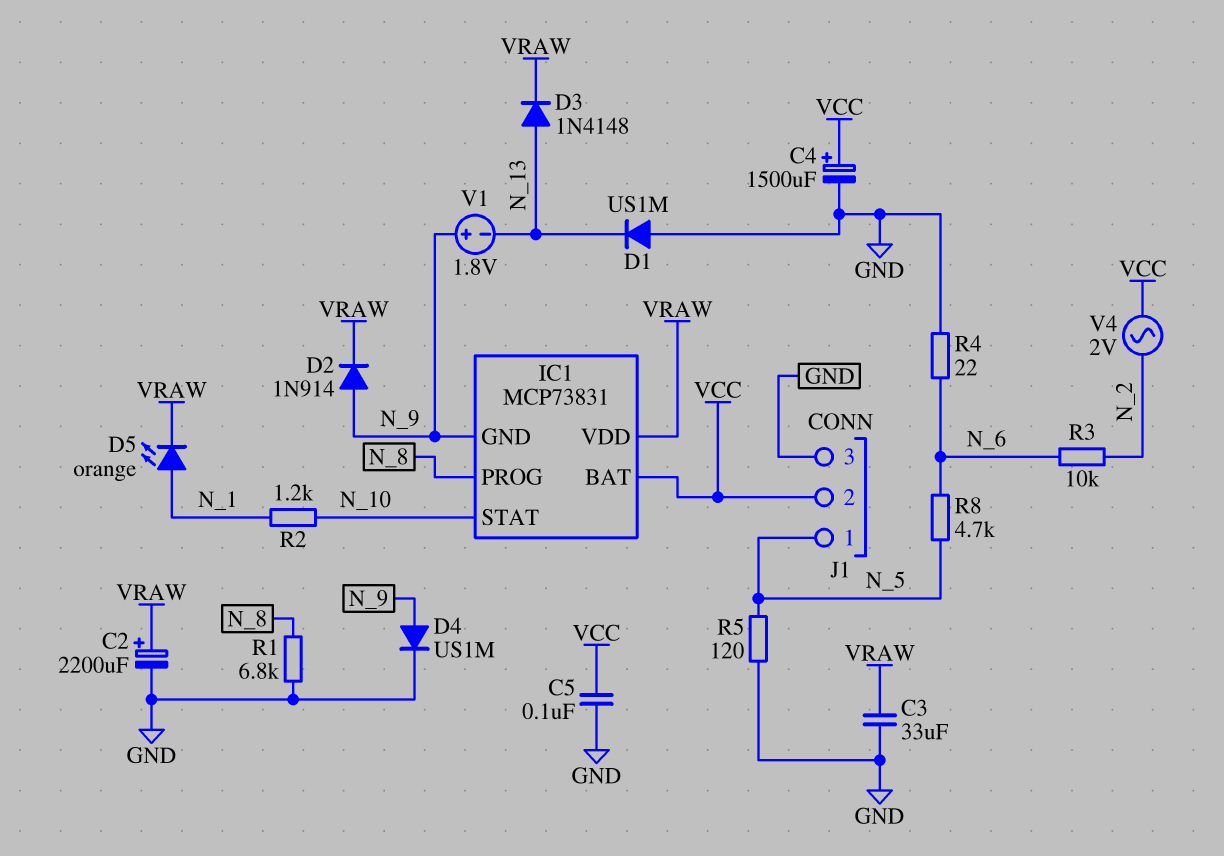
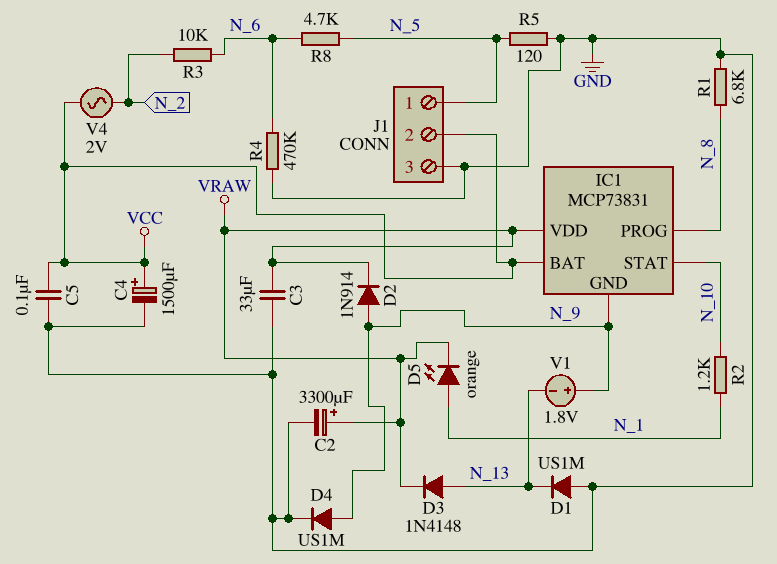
C2: 2200uF (plus VRAW, minus GND) -> 3300uF (plus VRAW, minus GND)
R4: 22 (GND, N_6) -> 470k (GND, N_6)

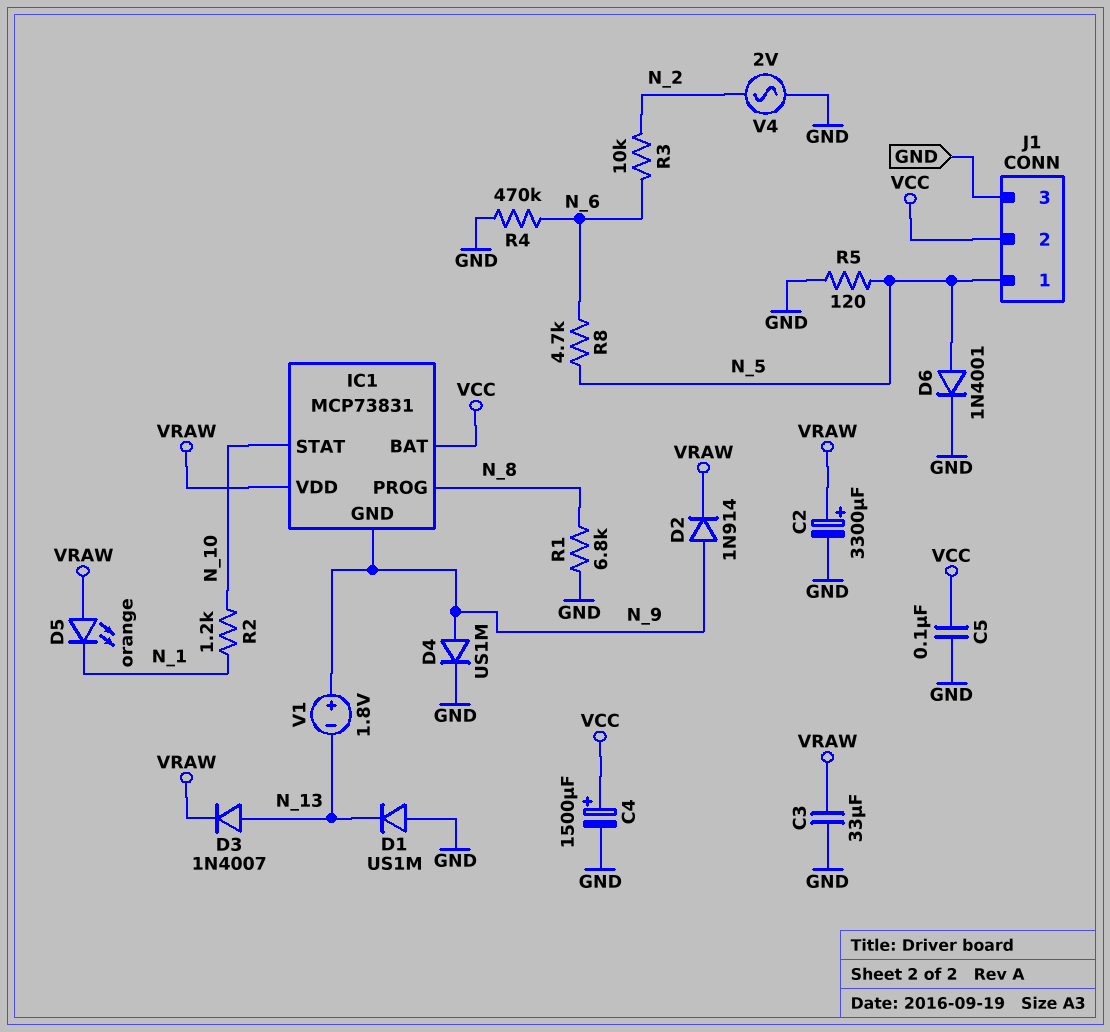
D3: diode 1N4148 (A N_13, K VRAW) -> diode 1N4007 (A N_13, K VRAW)
D5: LED orange (A N_1, K VRAW) -> LED orange (A VRAW, K N_1)
D6: none -> diode 1N4001 (A N_5, K GND)
V4: AC 2V (N_2, VCC) -> AC 2V (GND, N_2)

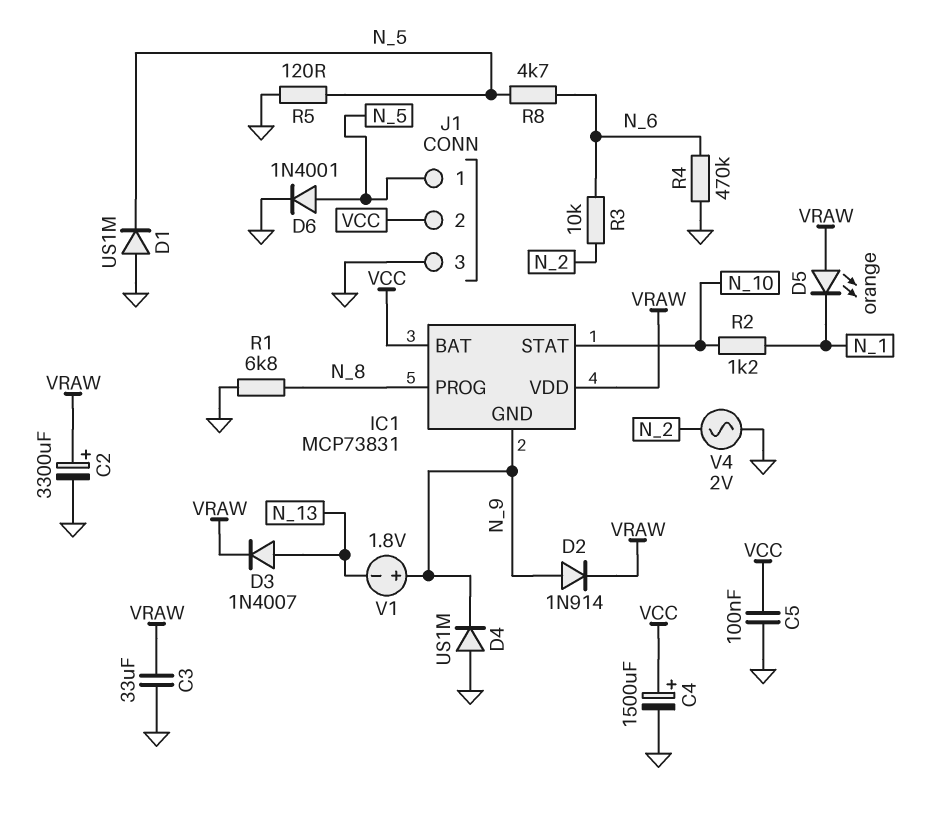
D1: diode US1M (A GND, K N_13) -> diode US1M (A GND, K N_5)
D4: diode US1M (A N_9, K GND) -> diode US1M (A GND, K N_9)

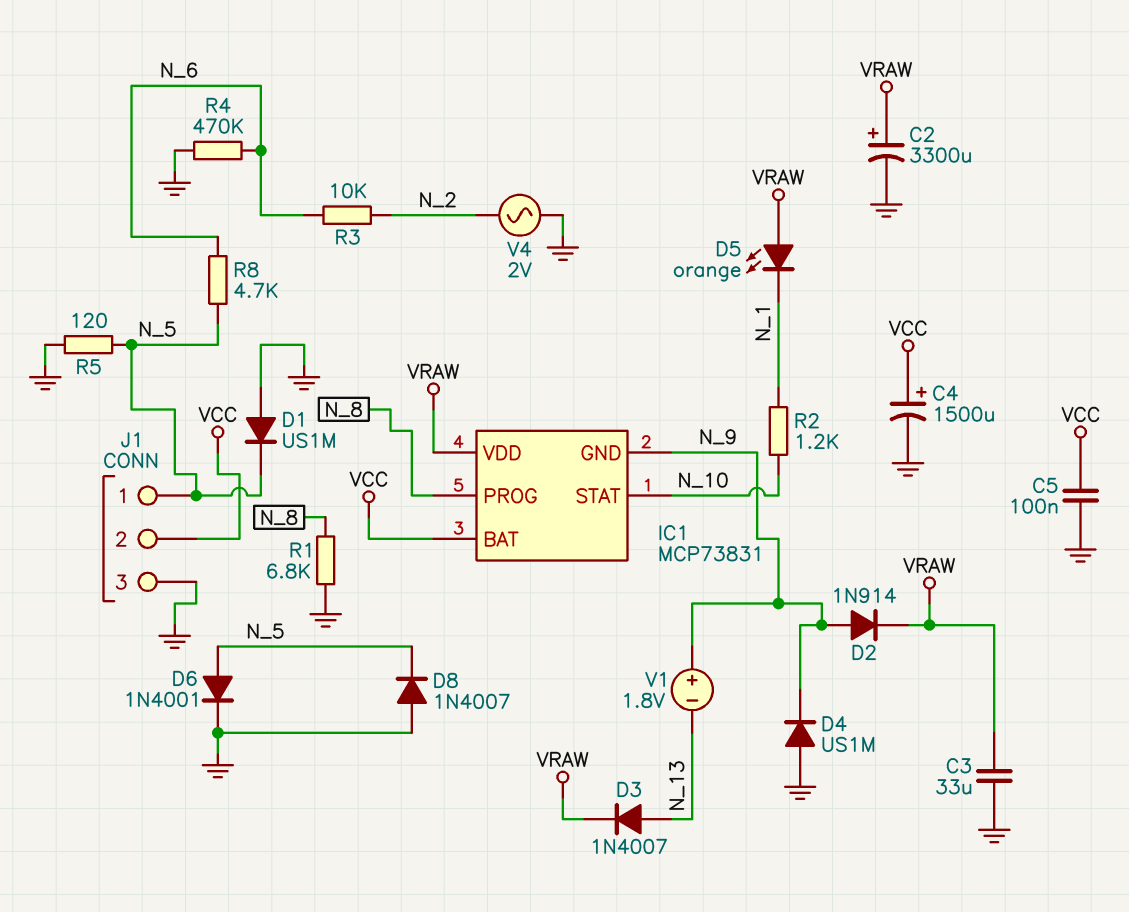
D8: none -> diode 1N4007 (A GND, K N_5)

